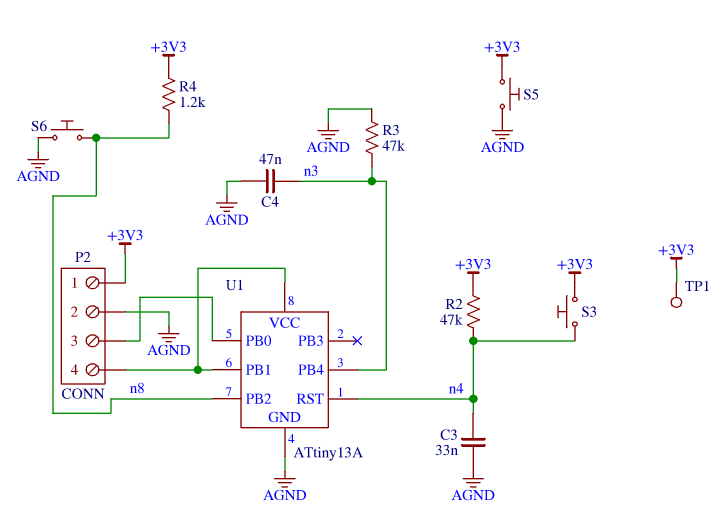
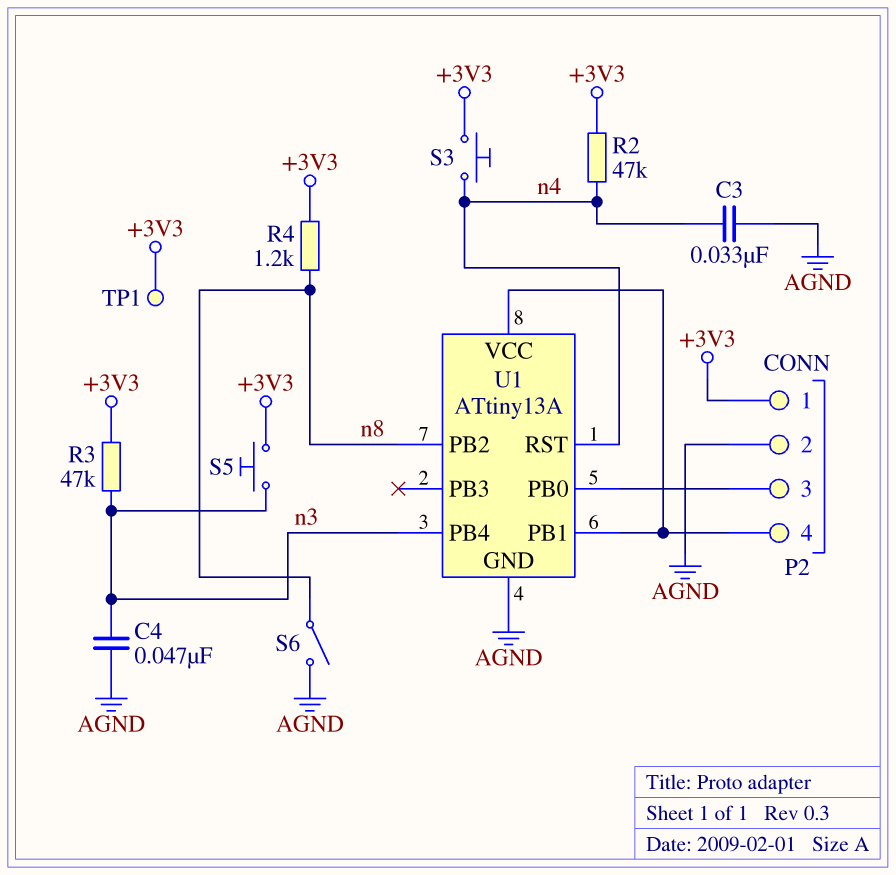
R3: 47k (AGND, n3) -> 47k (+3V3, n3)
S5: button (+3V3, AGND) -> button (+3V3, n3)
S6: button (AGND, n8) -> switch (AGND, n8)

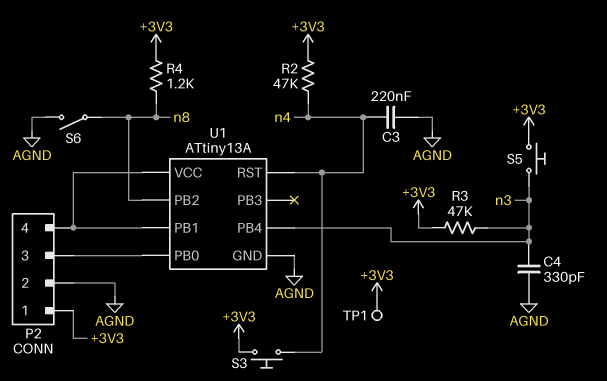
C3: 33nF (AGND, n4) -> 220nF (AGND, n4)
C4: 47nF (AGND, n3) -> 330pF (AGND, n3)

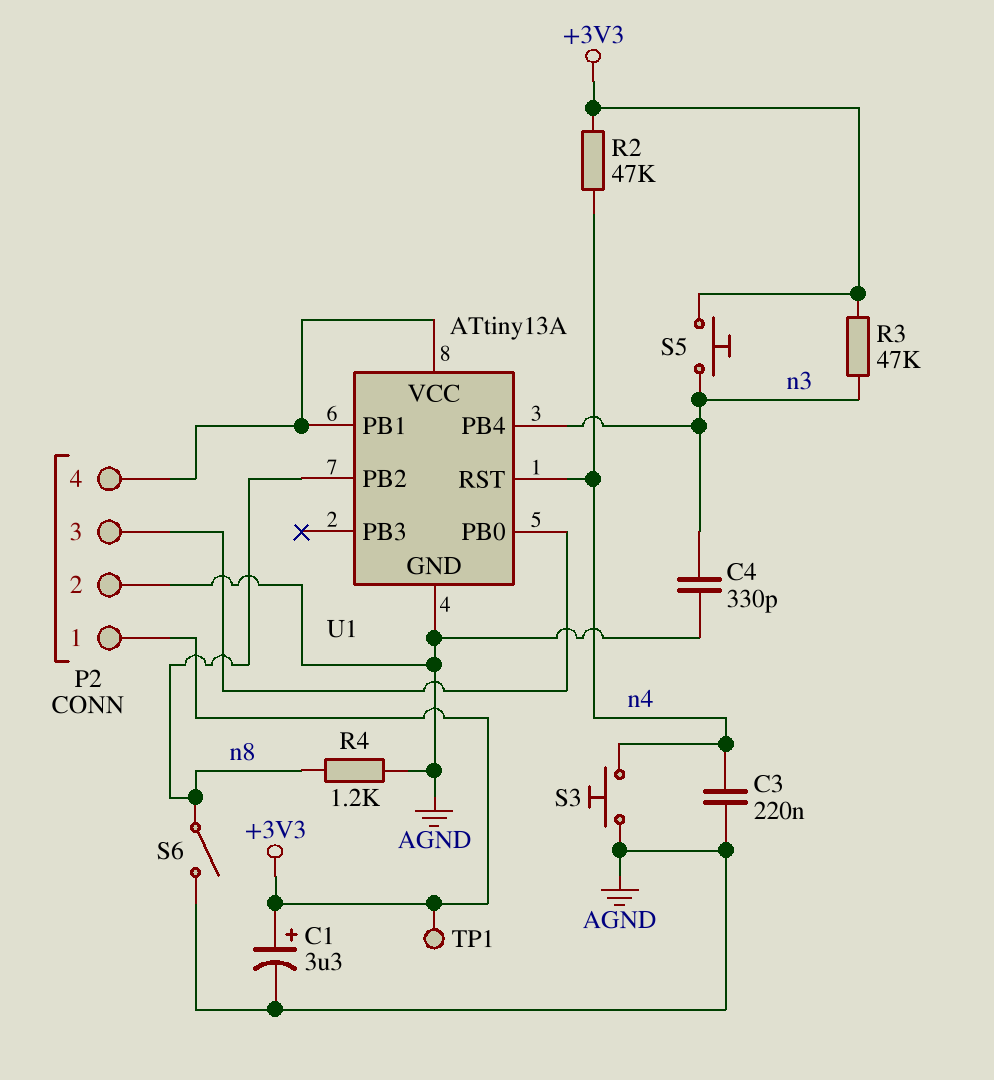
C1: none -> 3.3uF (plus +3V3, minus AGND)
R4: 1.2k (+3V3, n8) -> 1.2k (AGND, n8)
S3: button (+3V3, n4) -> button (AGND, n4)

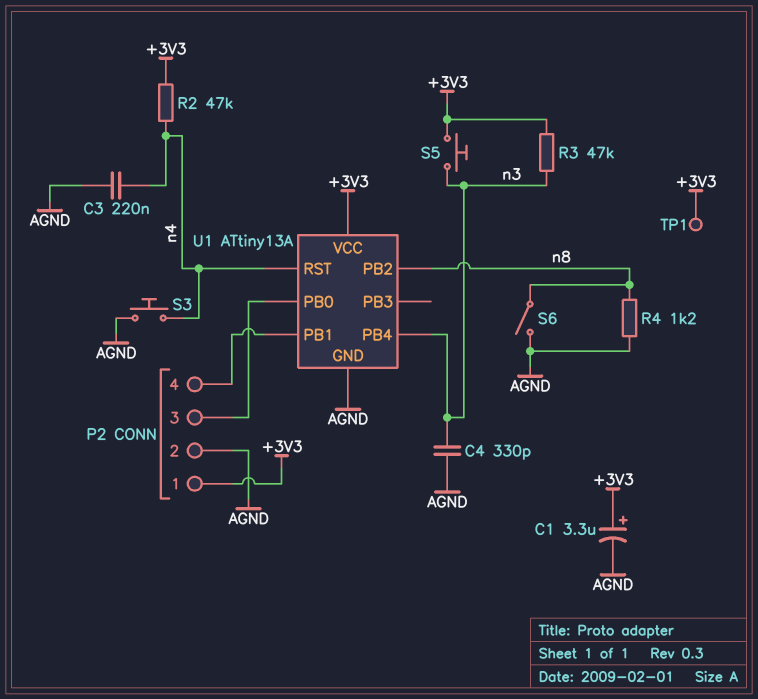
U1 pin VCC: P2/4 -> +3V3

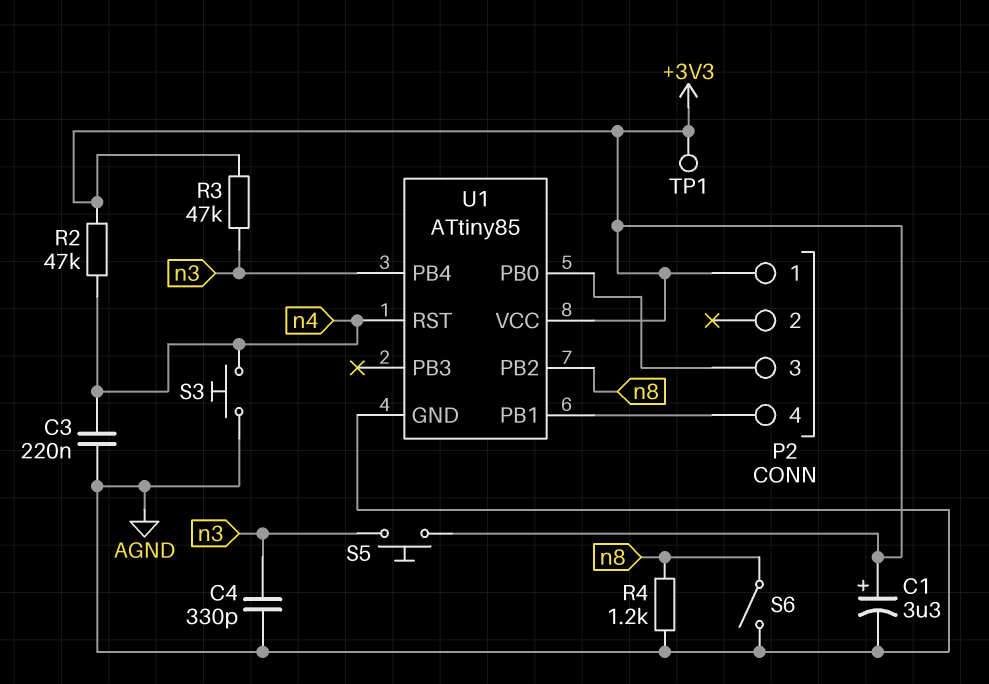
P2 pin 2: AGND -> none
U1: ATtiny13A -> ATtiny85

